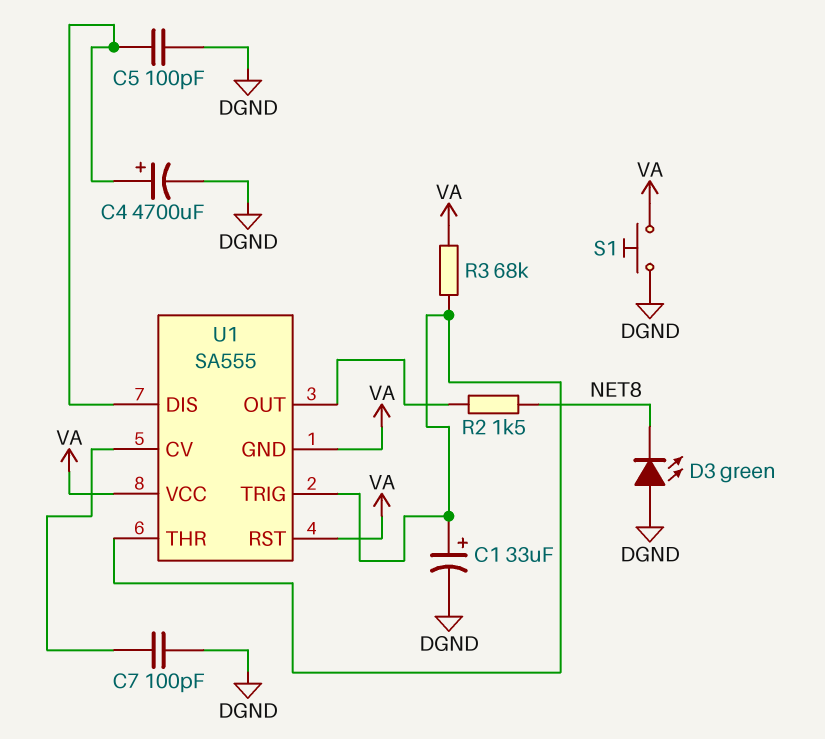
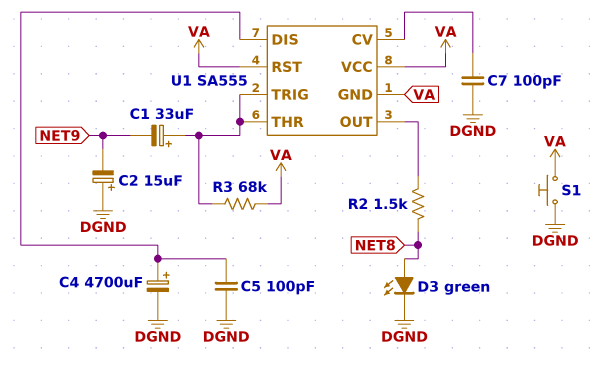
C1: 33uF (plus U1/THR, minus DGND) -> 33uF (plus U1/THR, minus NET9)
C2: none -> 15uF (plus DGND, minus NET9)
D3: LED green (A DGND, K NET8) -> LED green (A NET8, K DGND)

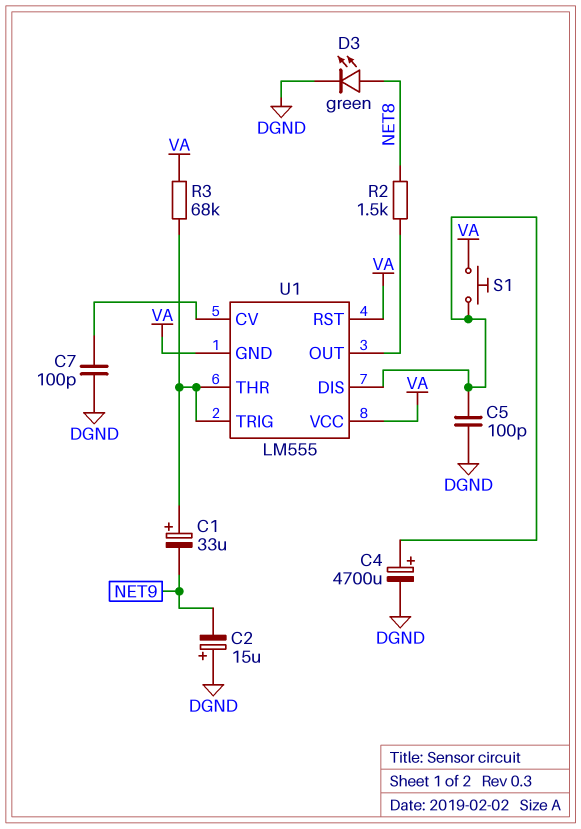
S1: button (DGND, VA) -> button (U1/DIS, VA)
U1: SA555 -> LM555

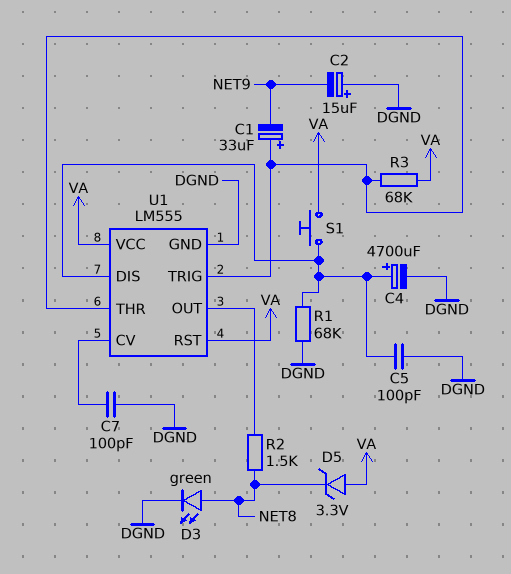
D5: none -> zener 3.3V (A VA, K NET8)
R1: none -> 68k (DGND, U1/DIS)
U1 pin GND: VA -> DGND

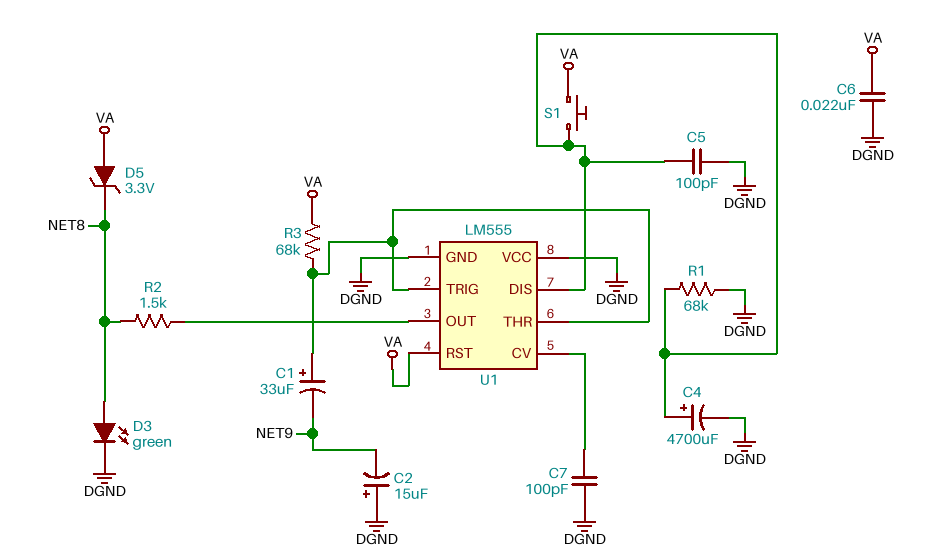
C6: none -> 22nF (DGND, VA)
U1 pin VCC: VA -> DGND

